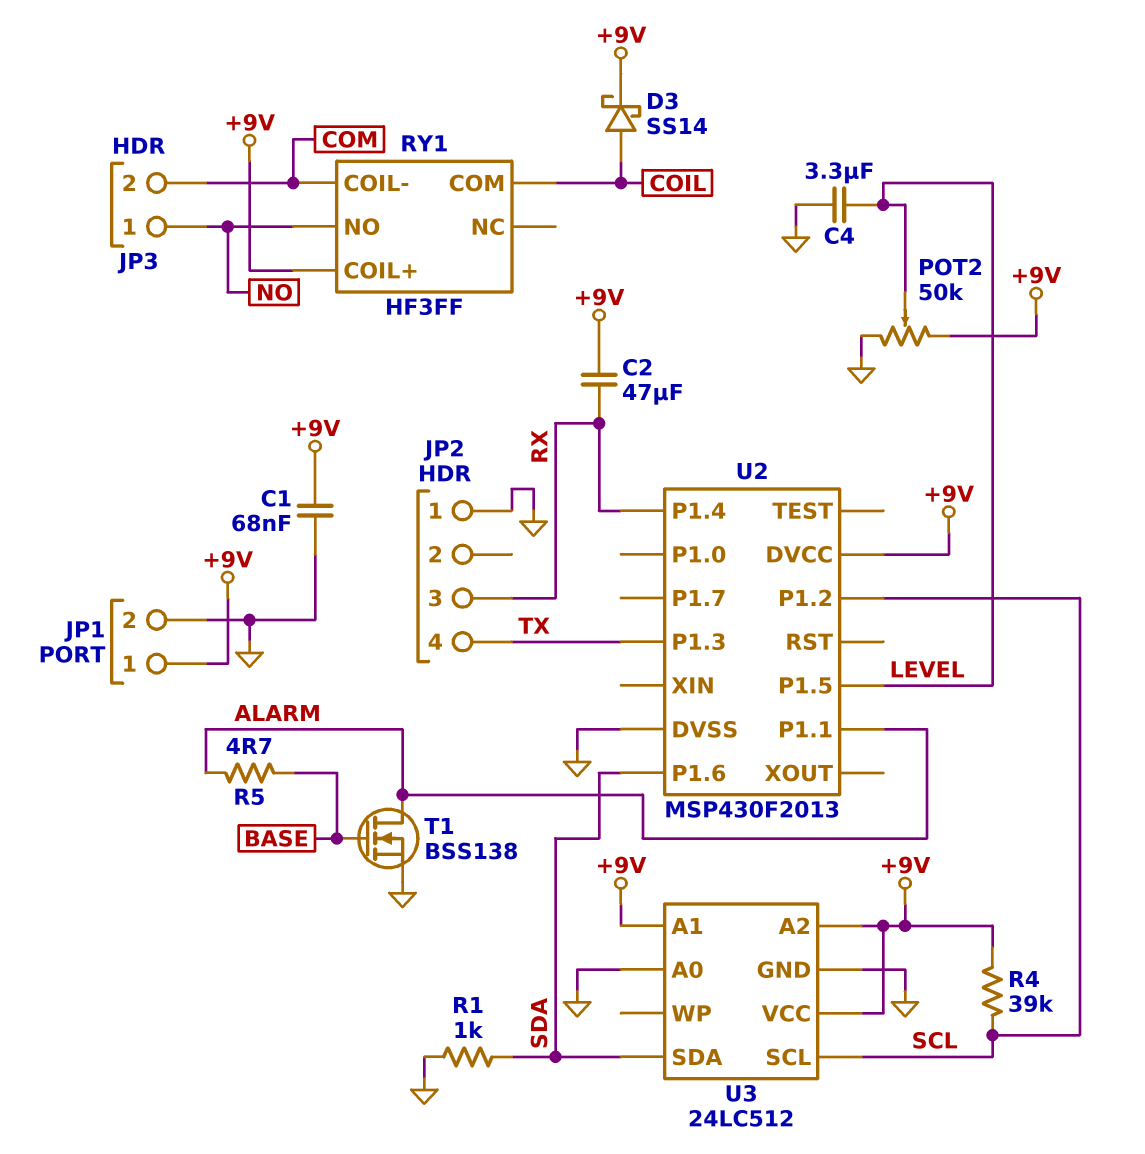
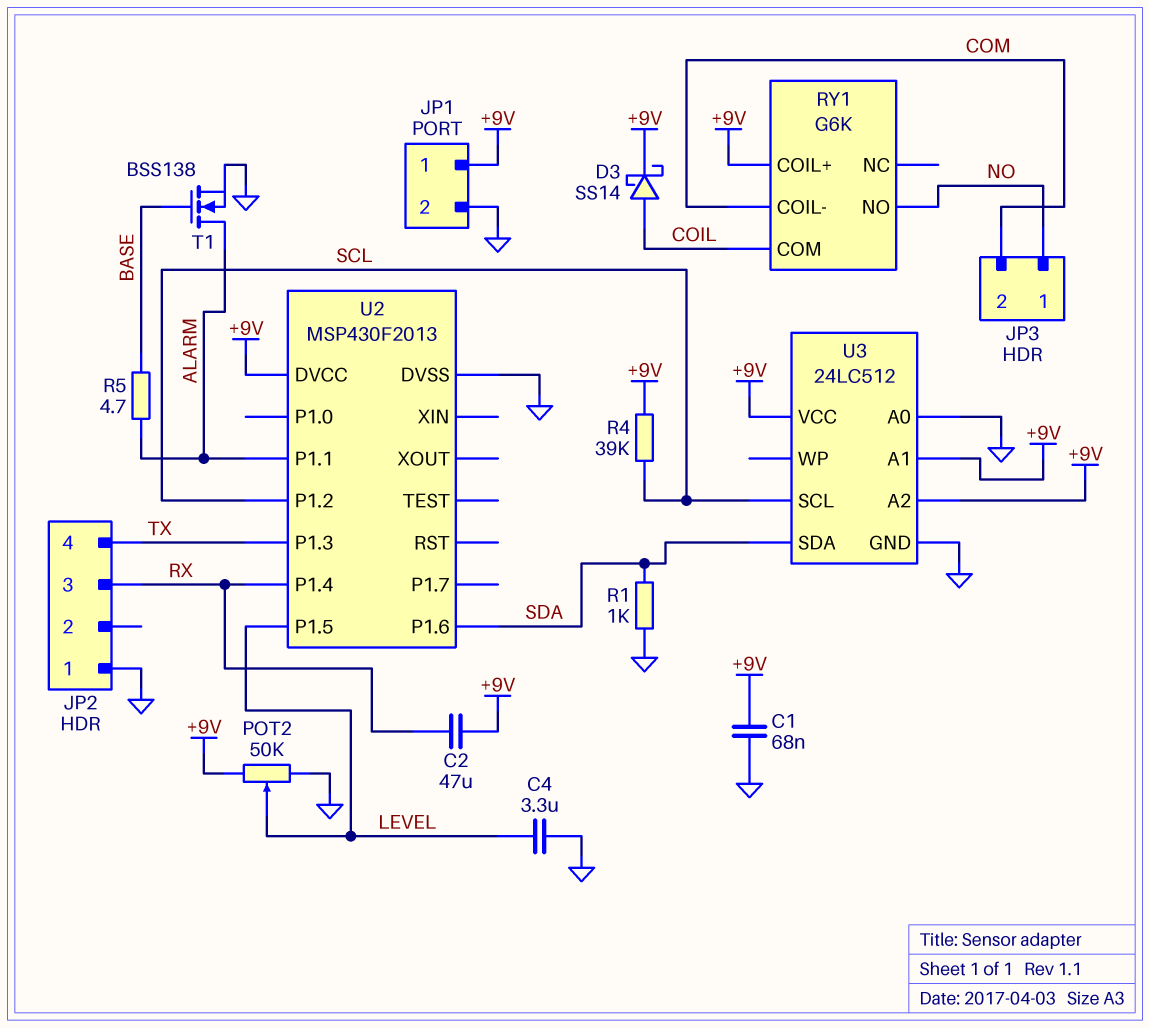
RY1: HF3FF -> G6K

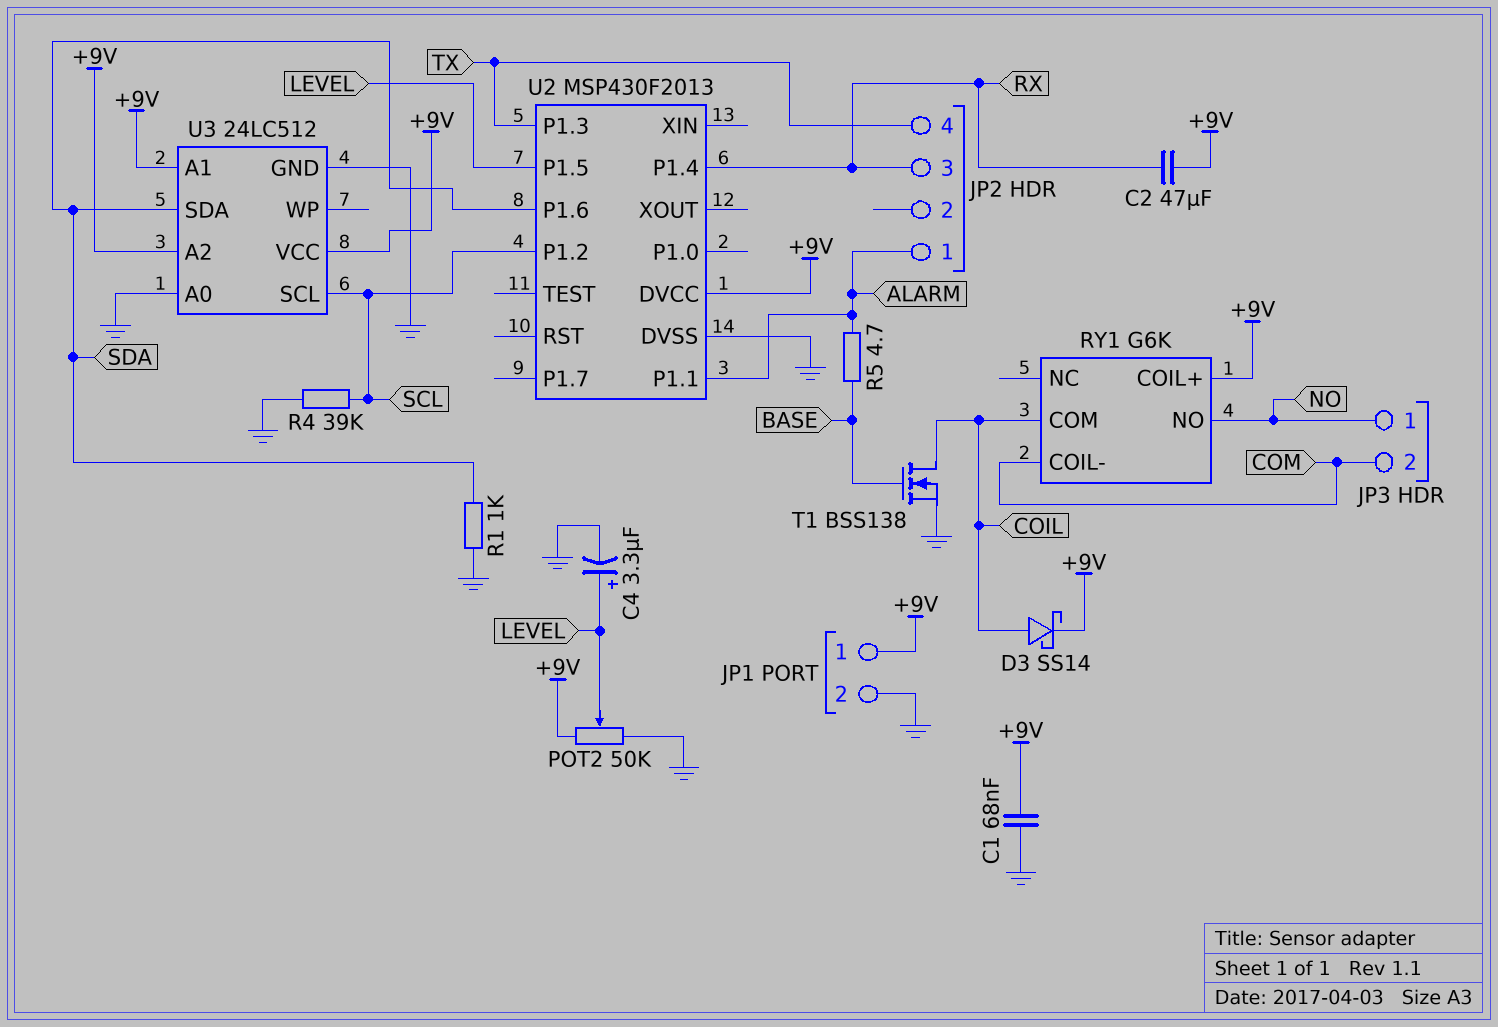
C4: 3.3uF (GND, LEVEL) -> 3.3uF (plus LEVEL, minus GND)
JP2 pin 1: GND -> ALARM
R4: 39k (+9V, SCL) -> 39k (GND, SCL)
T1: NMOS BSS138 (G BASE, D ALARM, S GND) -> NMOS BSS138 (G BASE, D COIL, S GND)

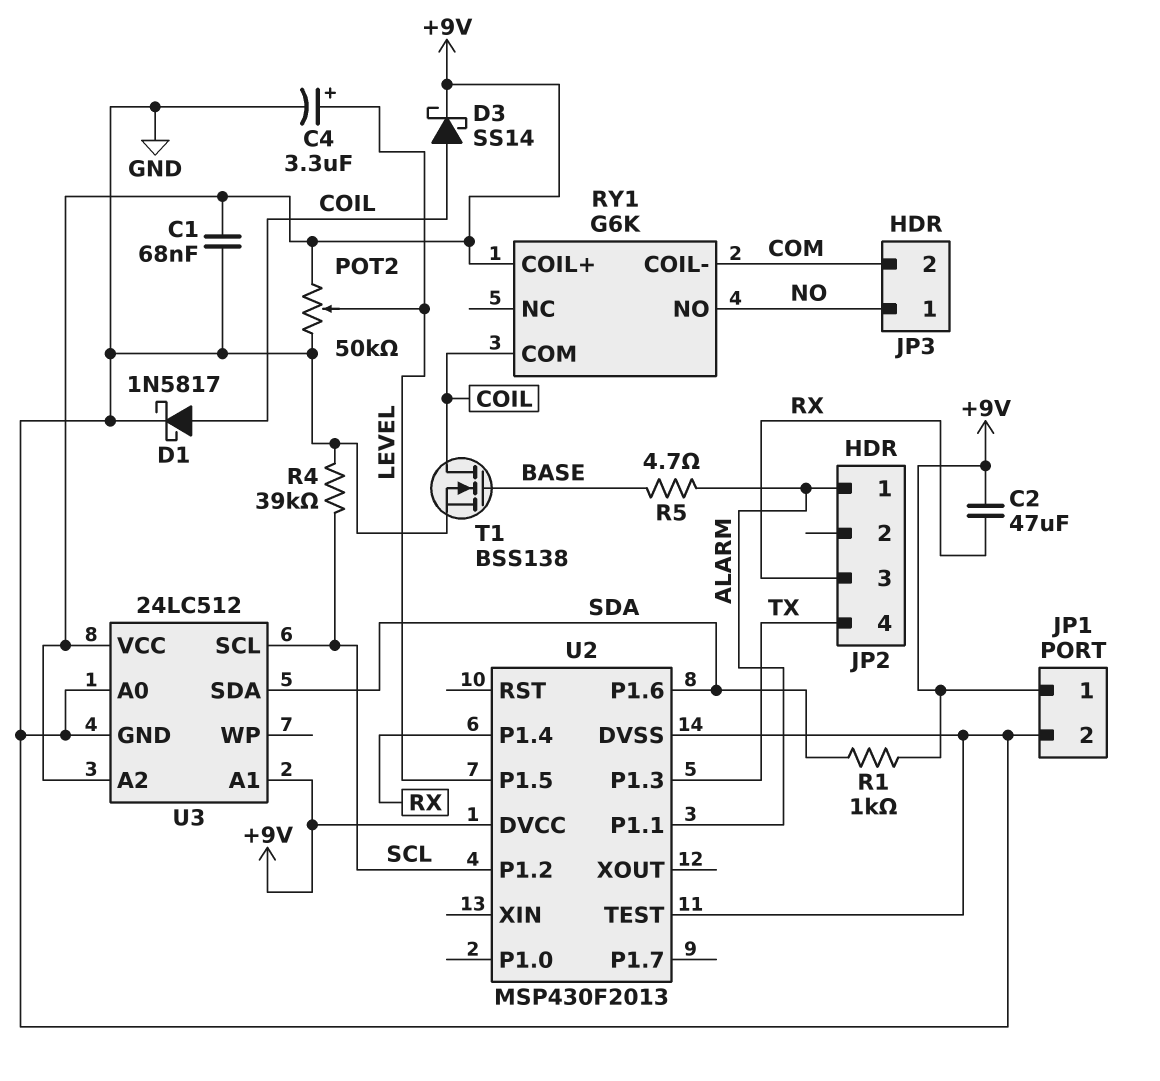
D1: none -> schottky 1N5817 (A COIL, K GND)
R1: 1k (GND, SDA) -> 1k (+9V, SDA)
U2 pin TEST: none -> GND

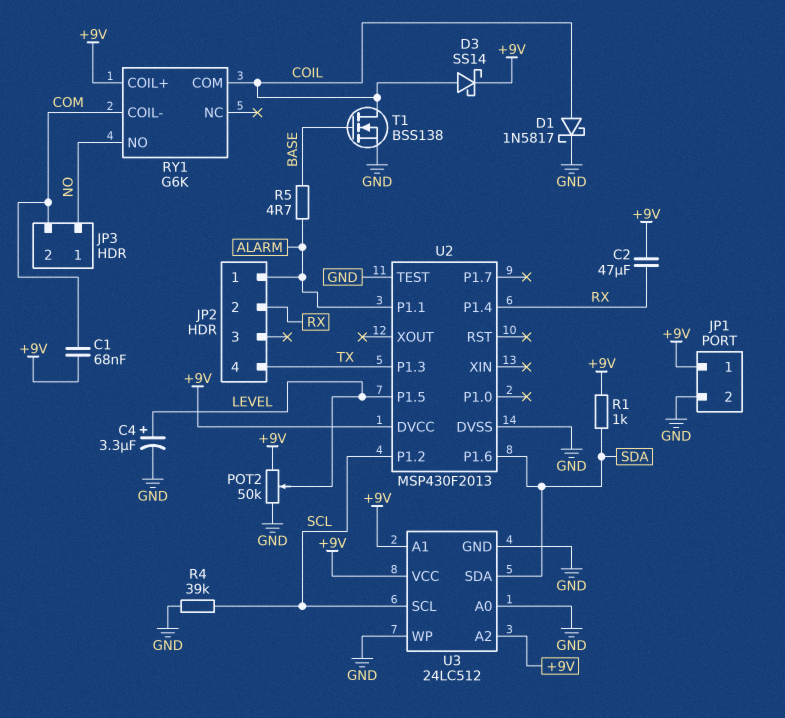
C1: 68nF (+9V, GND) -> 68nF (+9V, COM)
JP2 pin 2: none -> RX
JP2 pin 3: RX -> none
U3 pin WP: none -> GND

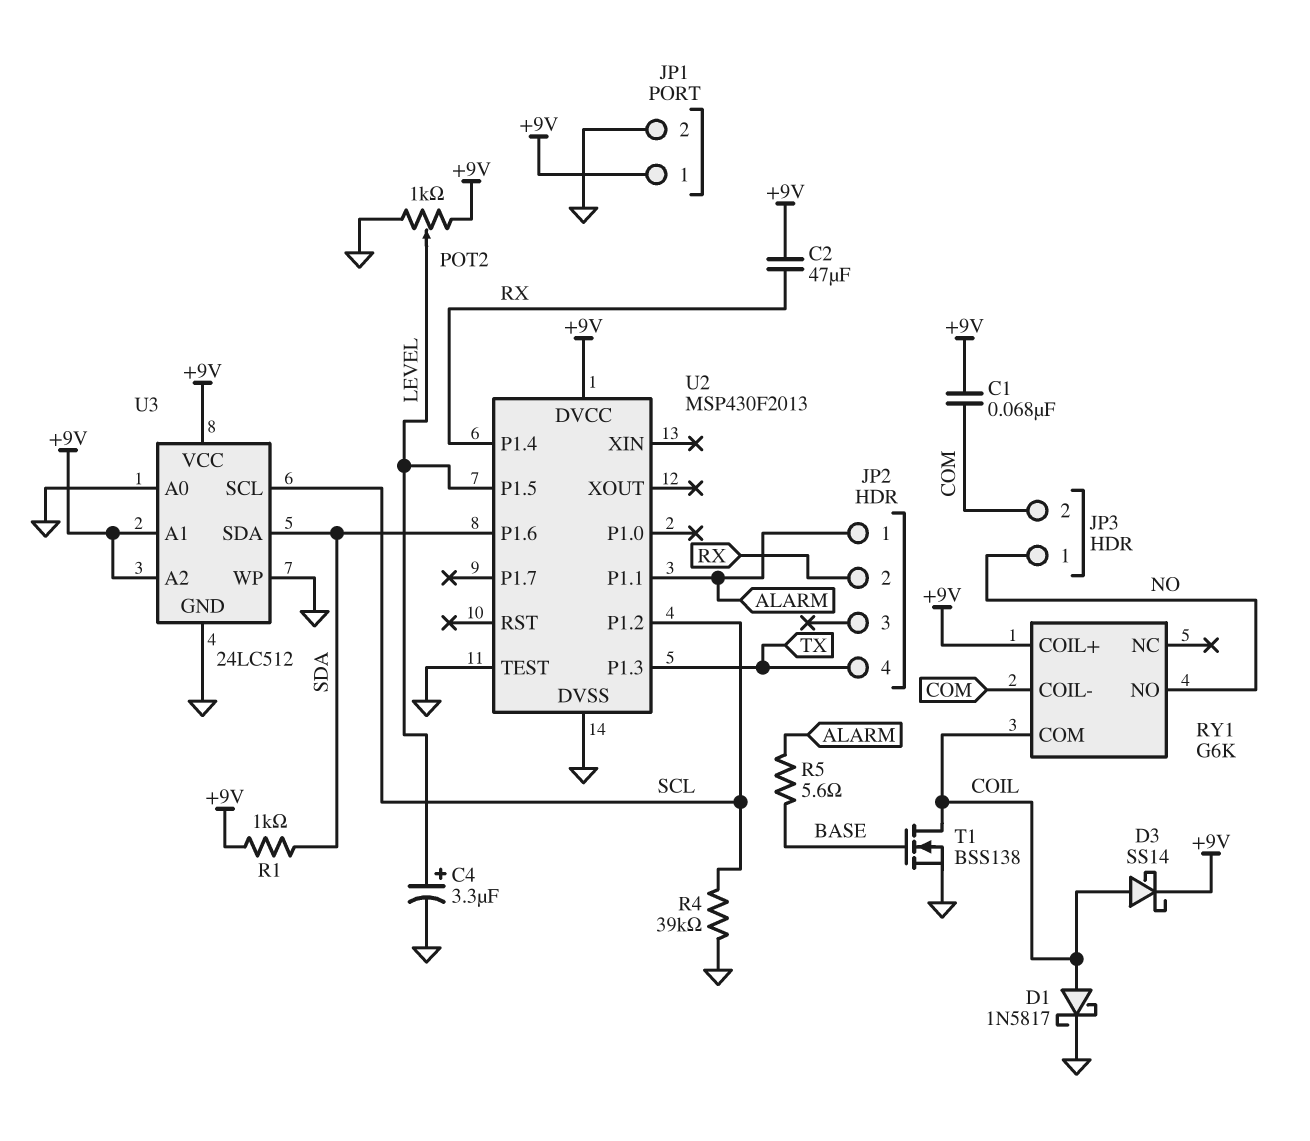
POT2: 50k (+9V, GND, wiper LEVEL) -> 1k (+9V, GND, wiper LEVEL)
R5: 4.7 (ALARM, BASE) -> 5.6 (ALARM, BASE)

